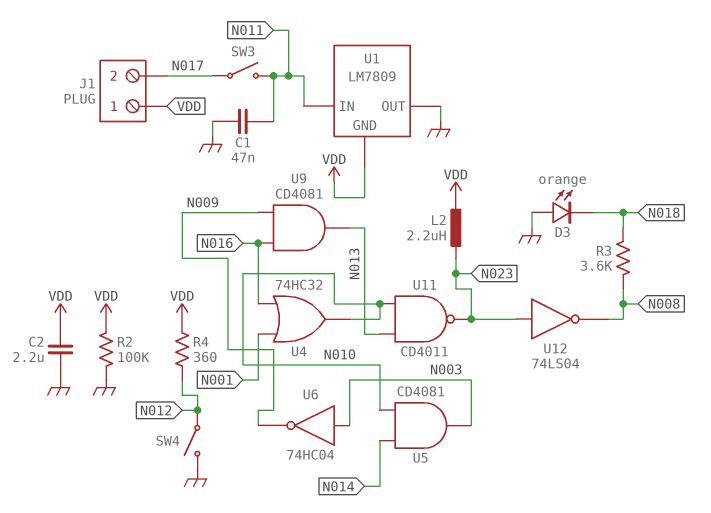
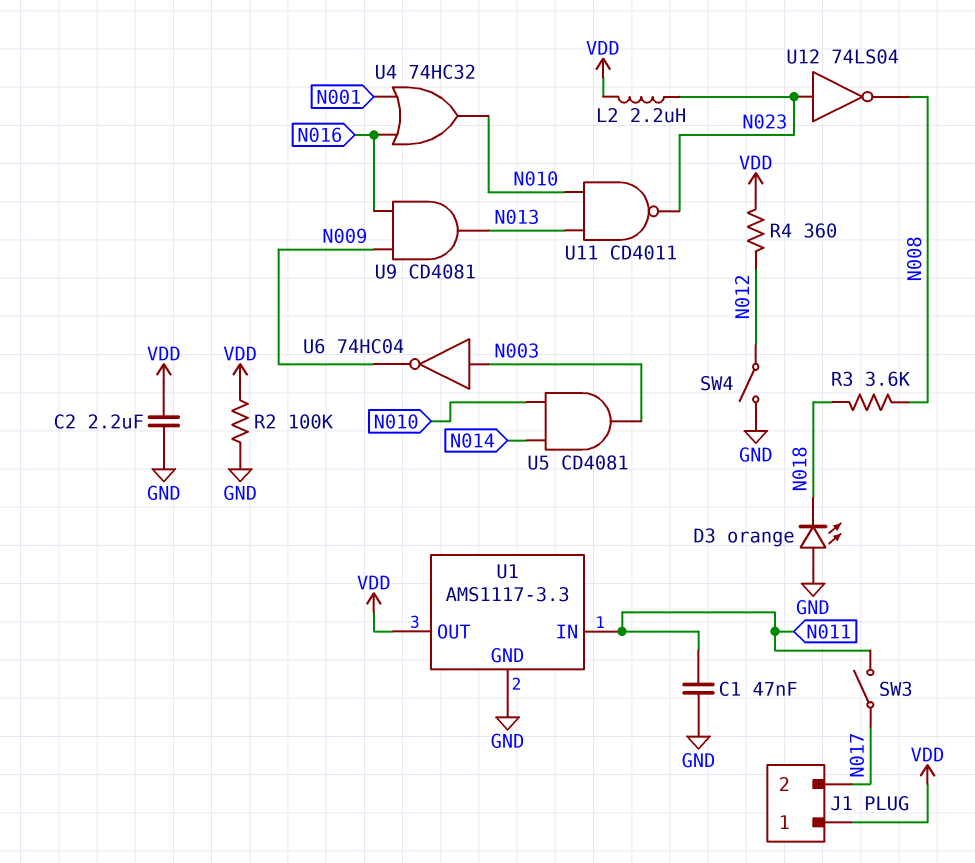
U1: LM7809 -> AMS1117-3.3
U1 pin GND: VDD -> GND
U1 pin OUT: GND -> VDD

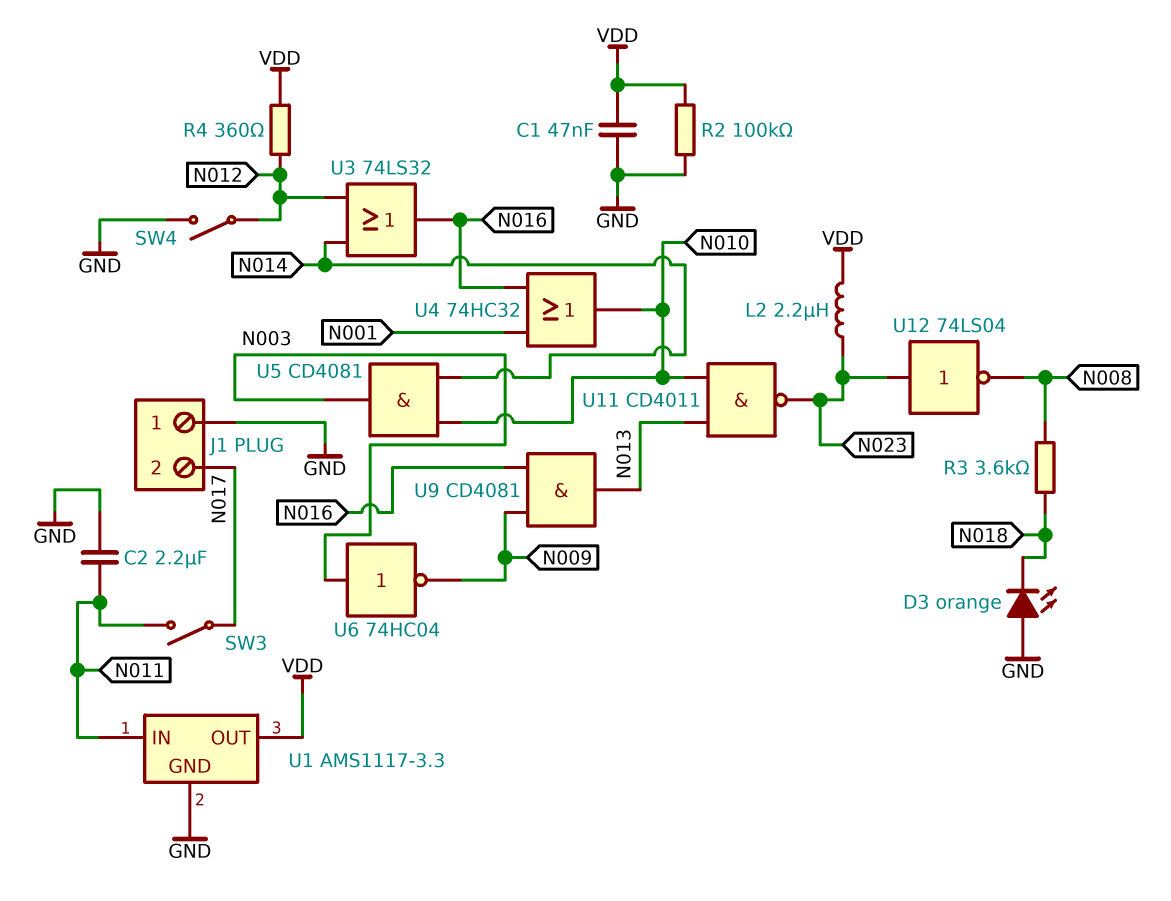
C1: 47nF (GND, N011) -> 47nF (GND, VDD)
C2: 2.2uF (GND, VDD) -> 2.2uF (GND, N011)
J1 pin 1: VDD -> GND
U3: none -> OR 74LS32 (in N012, in N014, out N016)

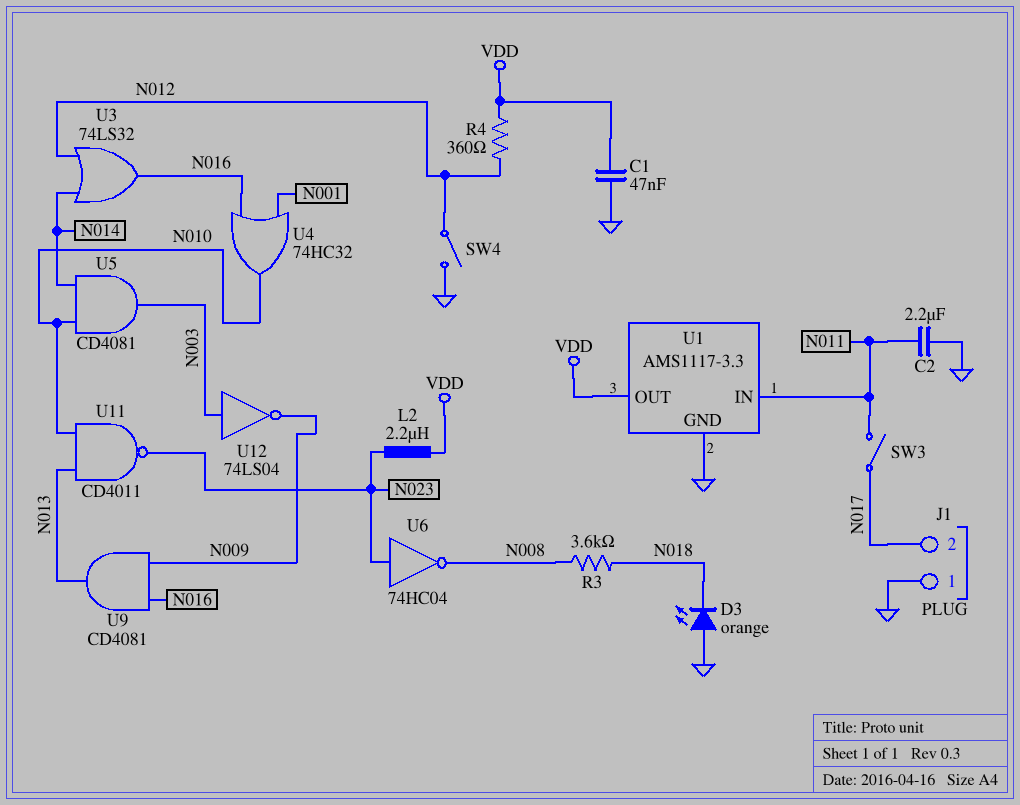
R2: 100k (GND, VDD) -> none
U6: NOT 74HC04 (in N003, out N009) -> NOT 74HC04 (in N023, out N008)
U12: NOT 74LS04 (in N023, out N008) -> NOT 74LS04 (in N003, out N009)

